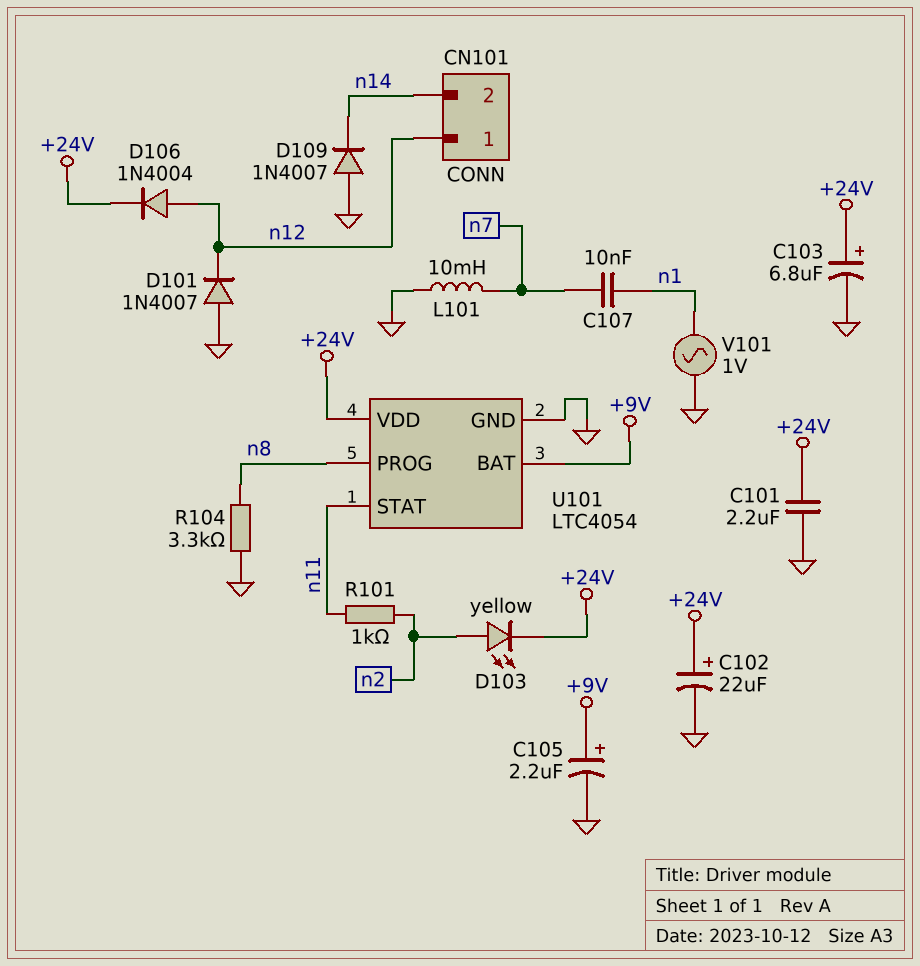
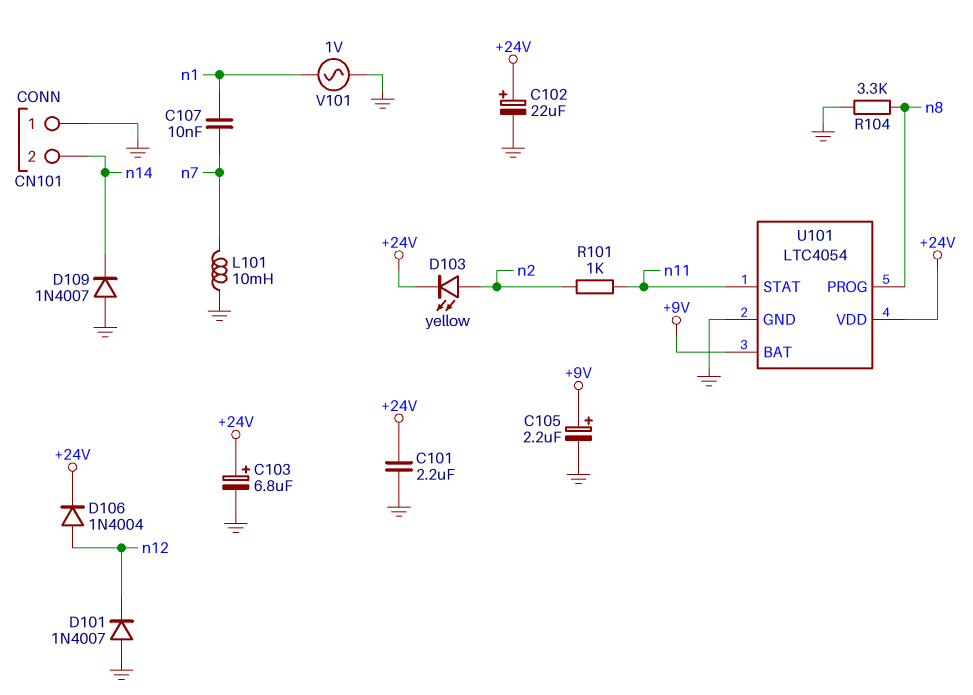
CN101 pin 1: n12 -> GND

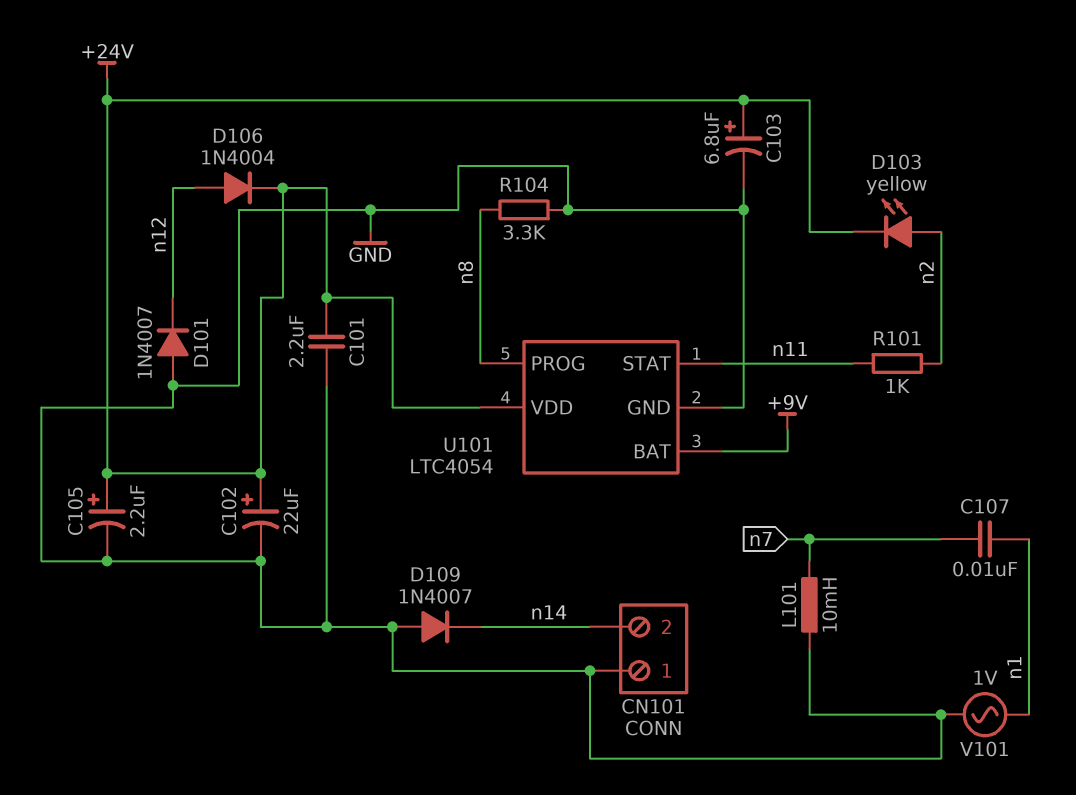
C105: 2.2uF (plus +9V, minus GND) -> 2.2uF (plus +24V, minus GND)

